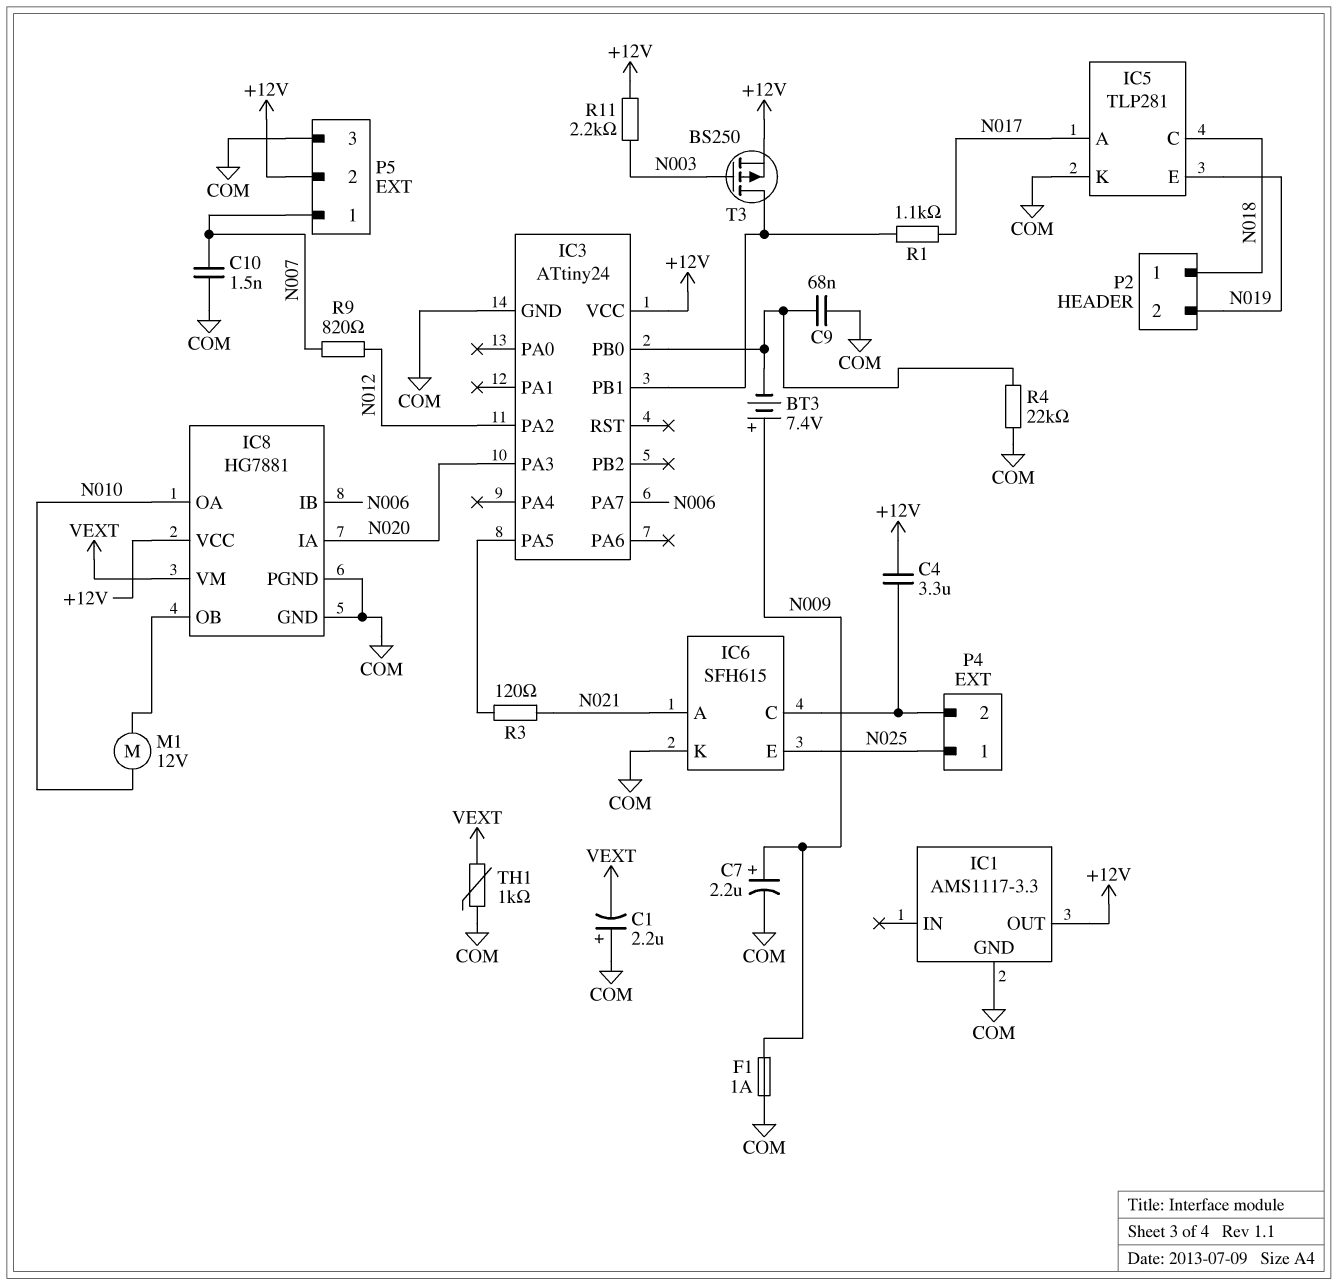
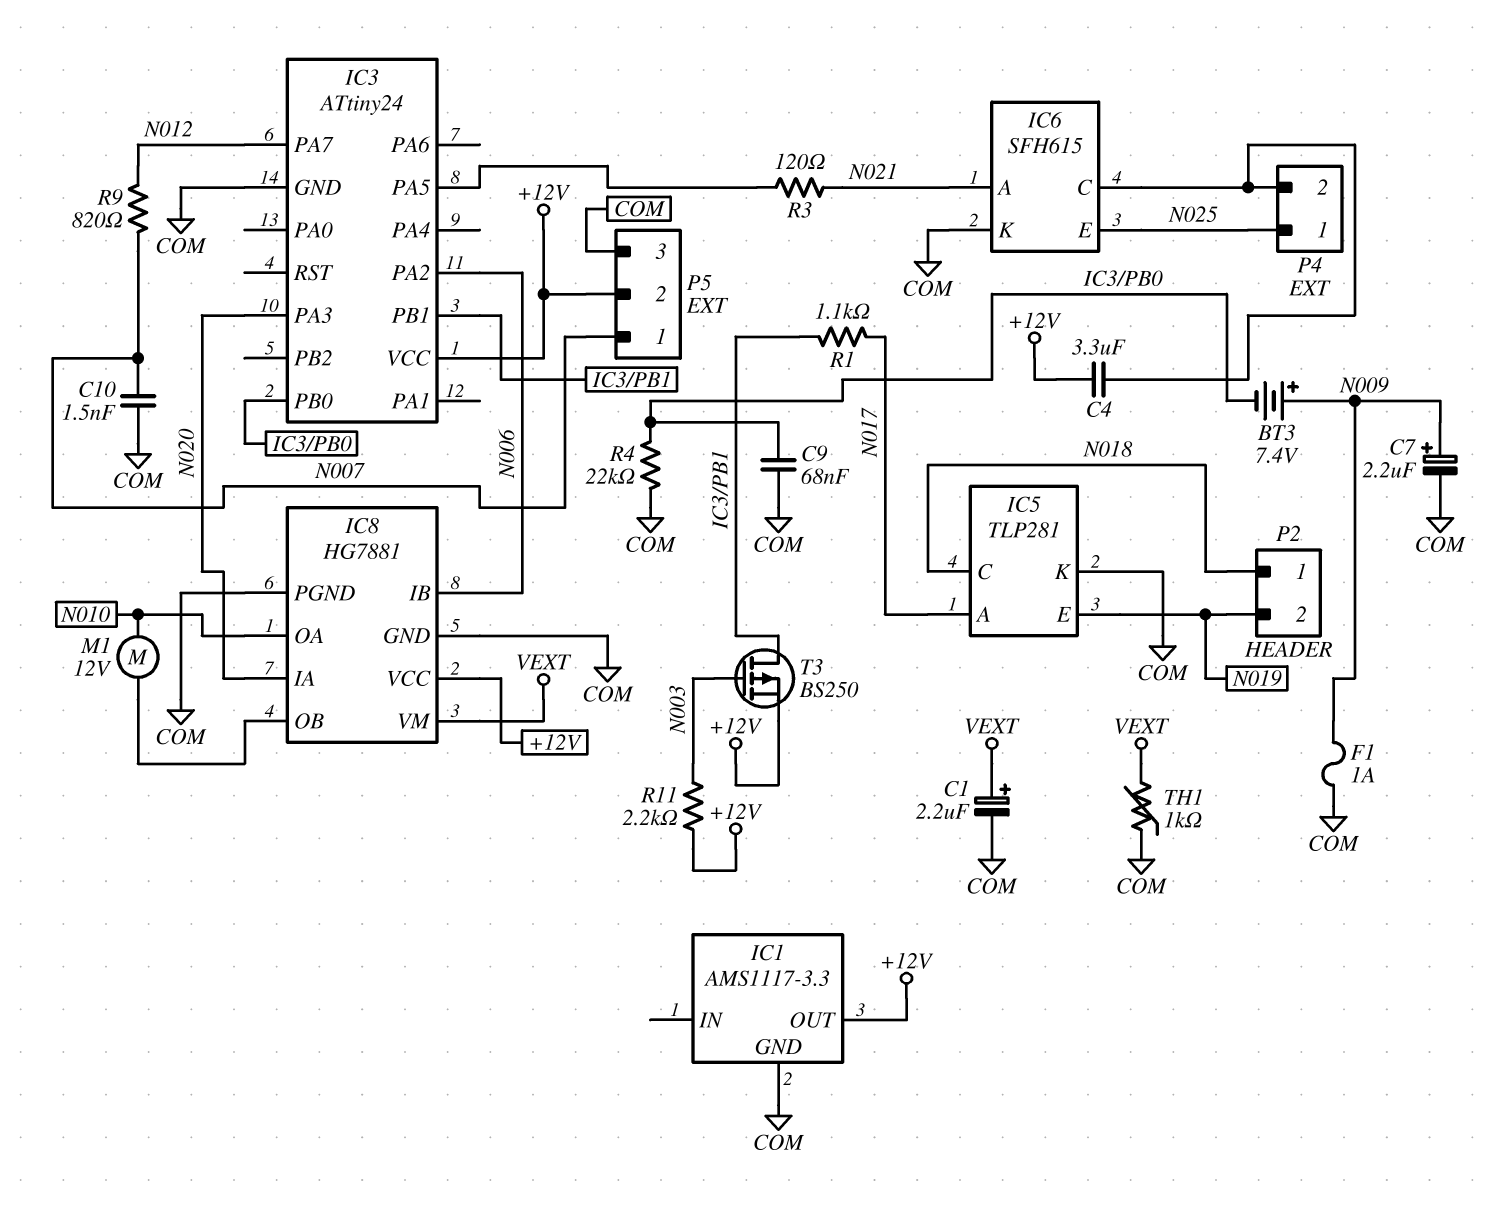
C1: 2.2uF (plus COM, minus VEXT) -> 2.2uF (plus VEXT, minus COM)
IC3 pin PA2: N012 -> N006
IC3 pin PA7: N006 -> N012

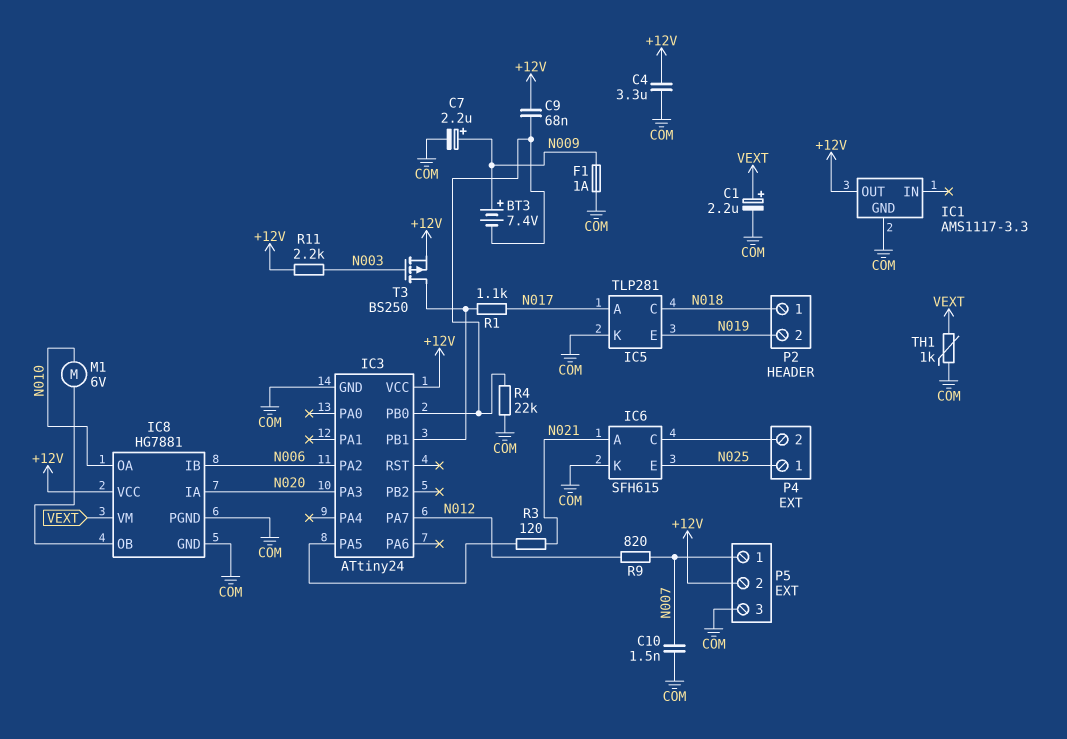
C4: 3.3uF (+12V, IC6/C) -> 3.3uF (+12V, COM)
C9: 68nF (COM, IC3/PB0) -> 68nF (+12V, IC3/PB0)
M1: motor 12V (IC8/OB, N010) -> motor 6V (IC8/OB, N010)

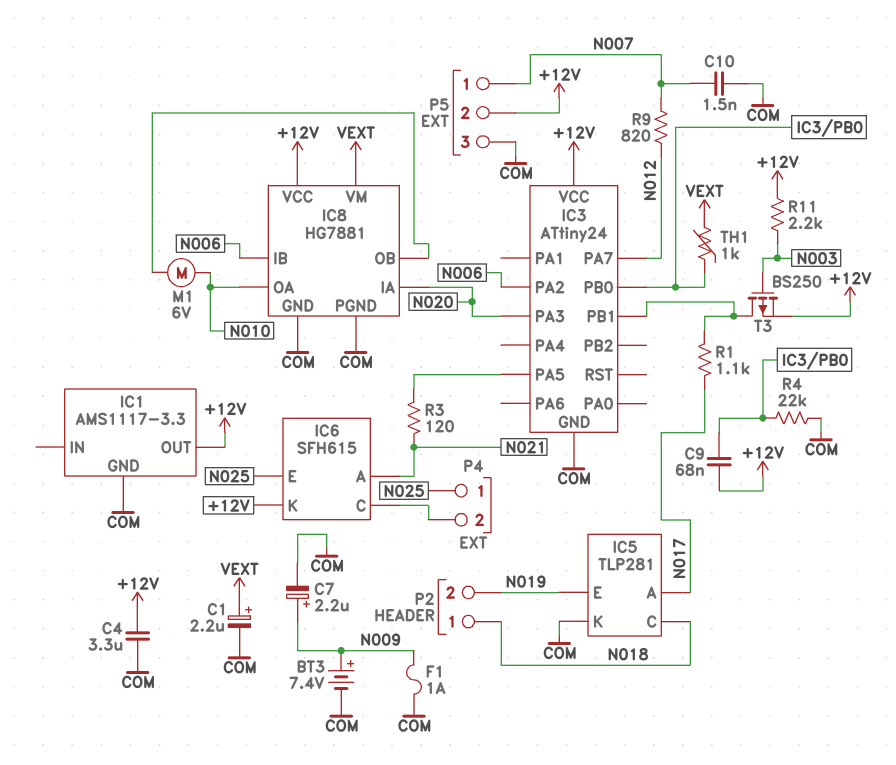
BT3: 7.4V (plus N009, minus IC3/PB0) -> 7.4V (plus N009, minus COM)
IC6 pin K: COM -> +12V
TH1: 1k (COM, VEXT) -> 1k (IC3/PB0, VEXT)

